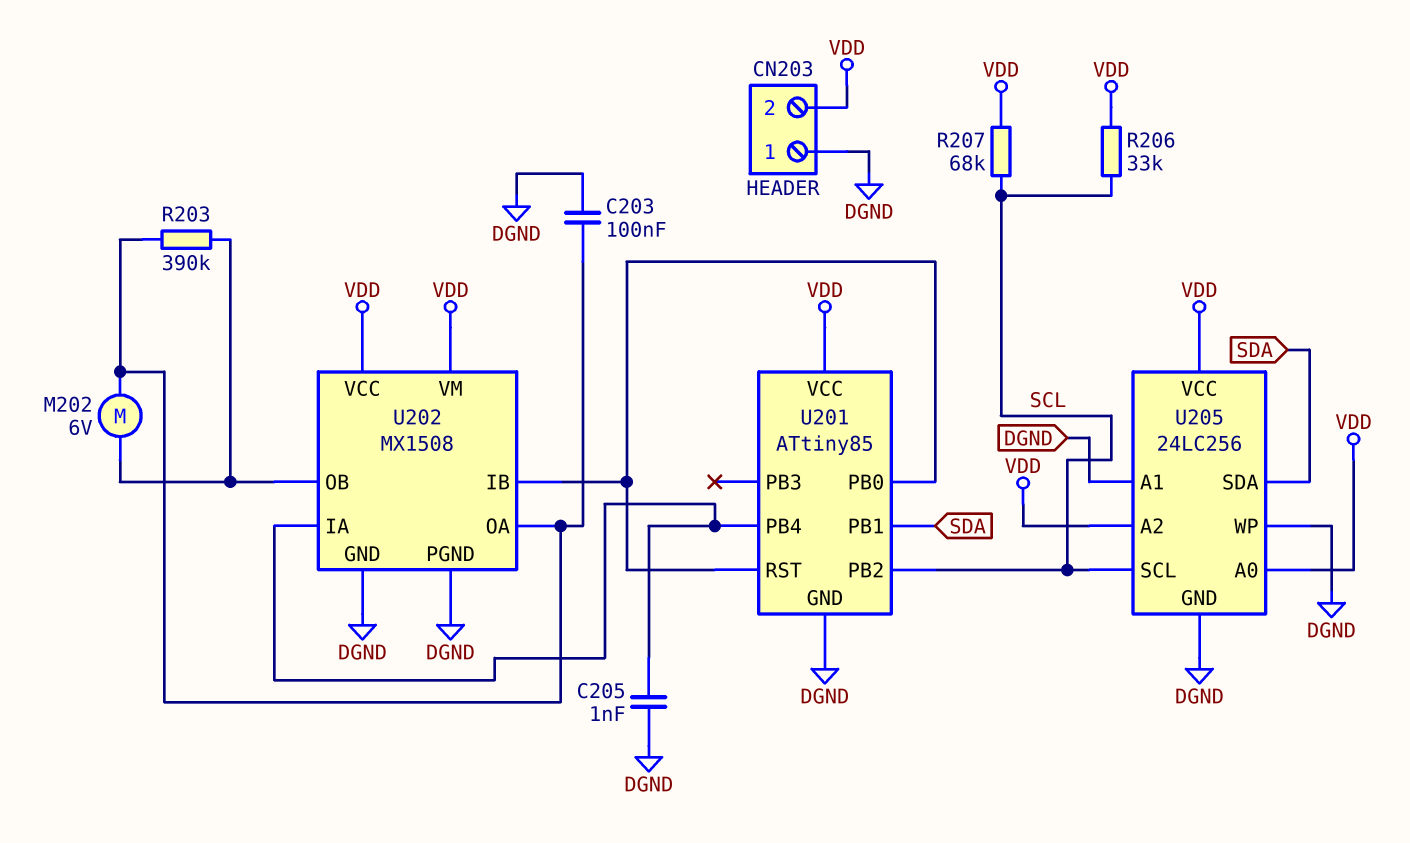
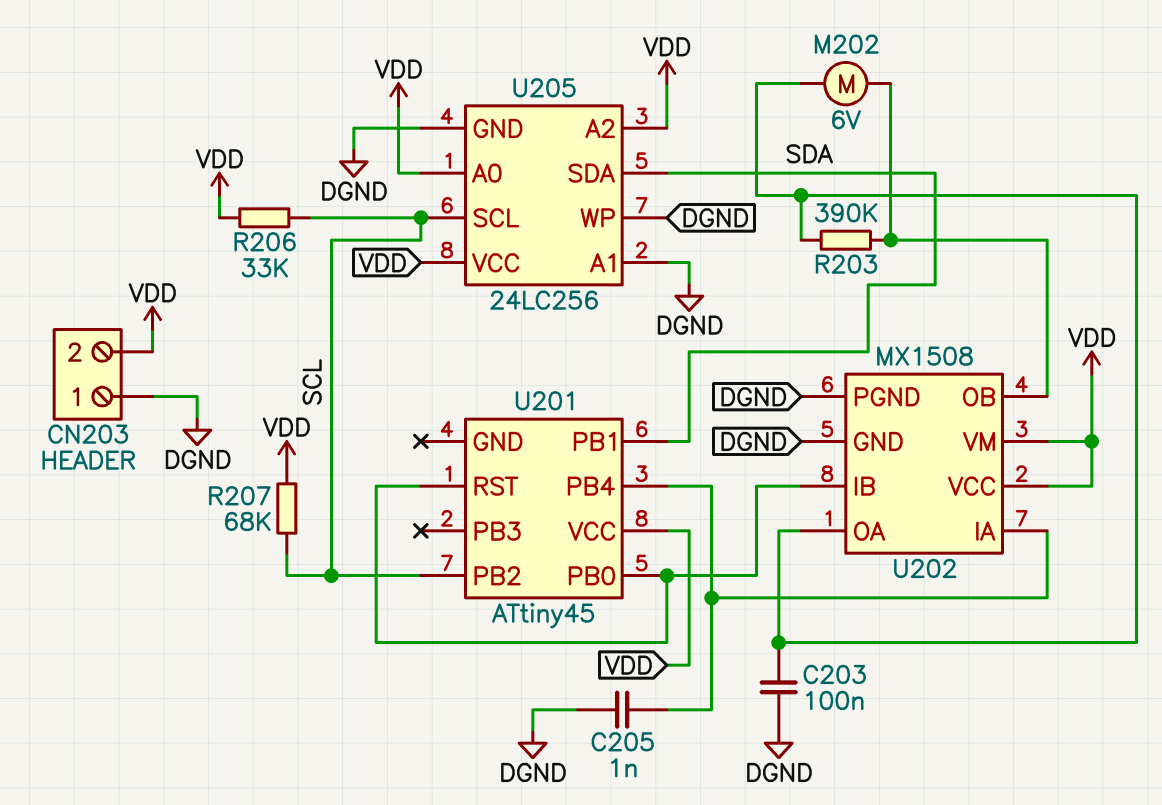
U201: ATtiny85 -> ATtiny45
U201 pin GND: DGND -> none

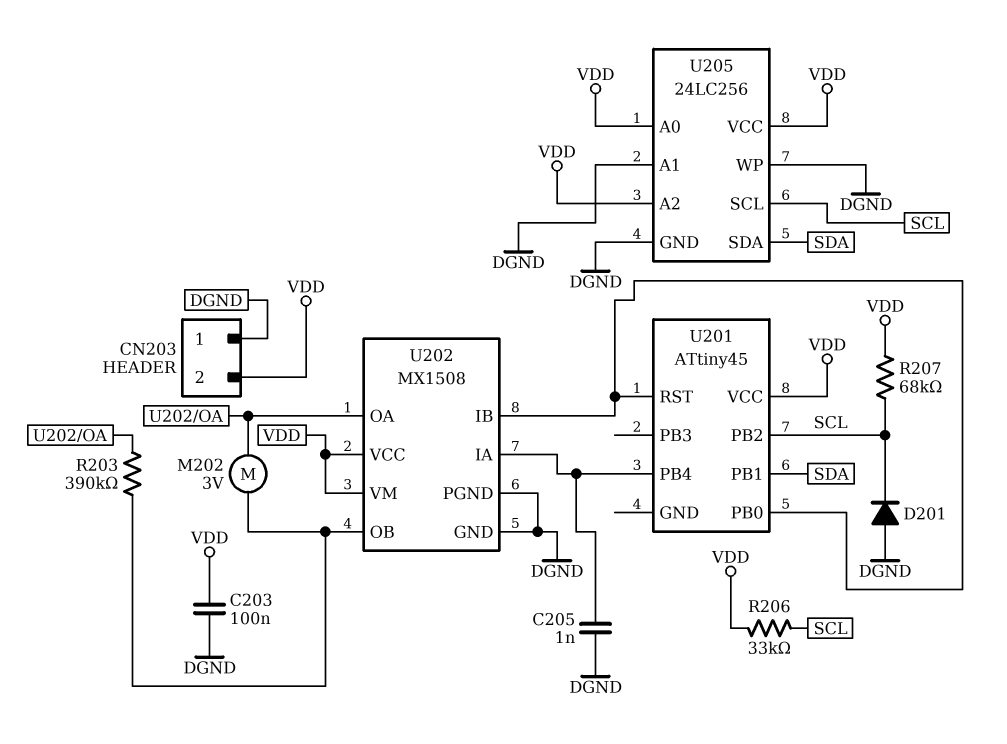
C203: 100nF (DGND, U202/OA) -> 100nF (DGND, VDD)
D201: none -> diode (A DGND, K SCL)
M202: motor 6V (U202/OA, U202/OB) -> motor 3V (U202/OA, U202/OB)

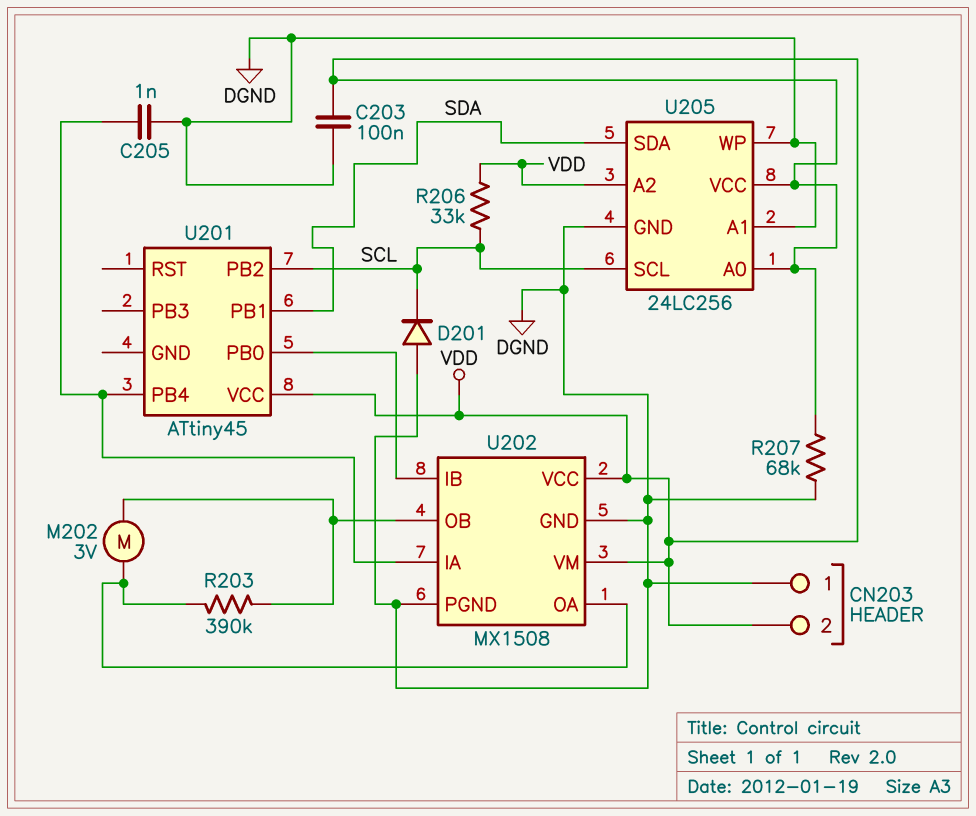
R207: 68k (SCL, VDD) -> 68k (DGND, VDD)
U201 pin RST: U201/PB0 -> none

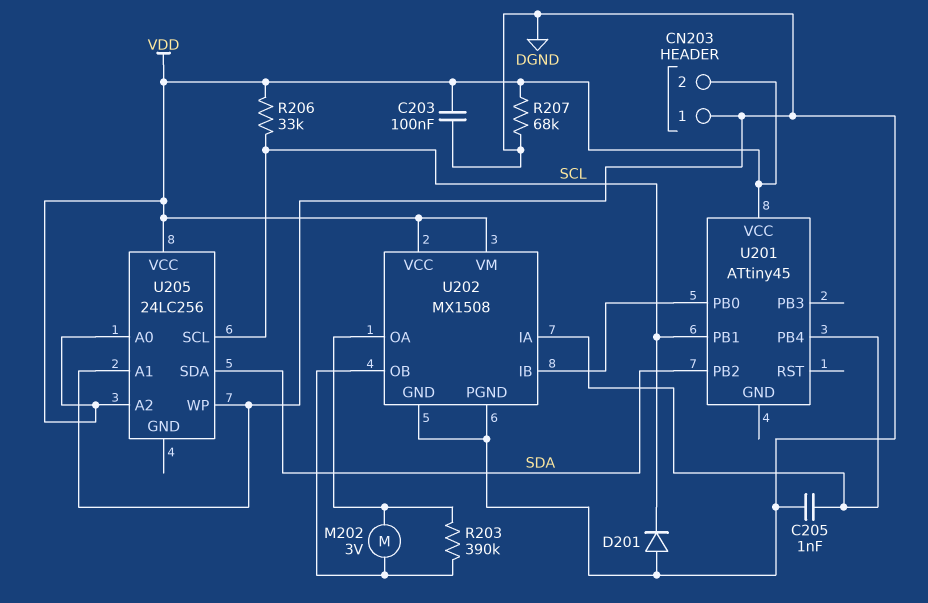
U201 pin PB1: SDA -> SCL
U201 pin PB2: SCL -> SDA
U205 pin GND: DGND -> none

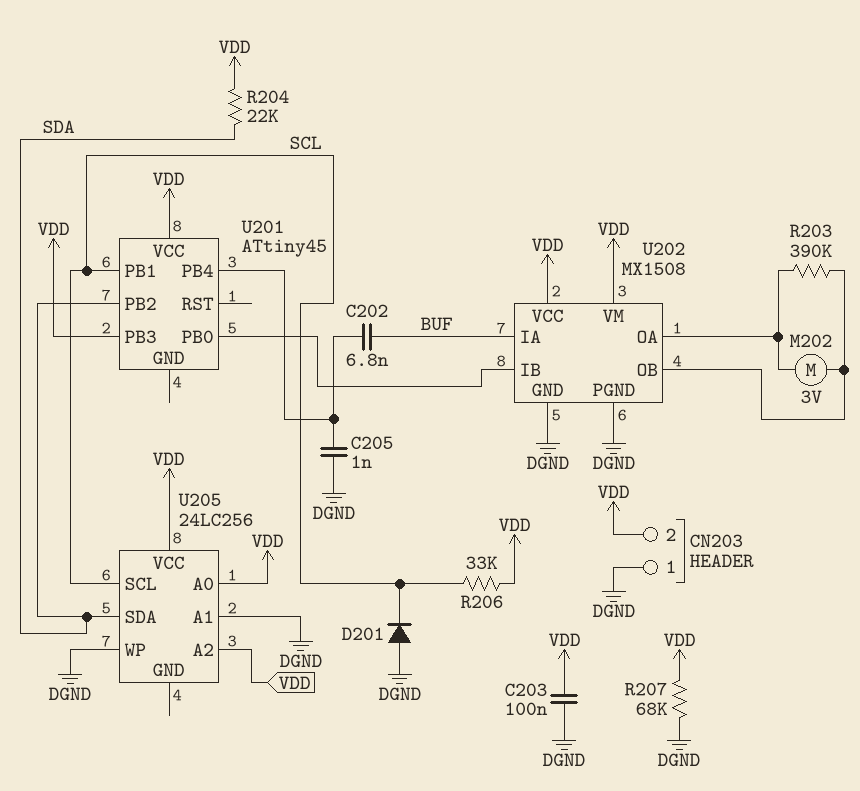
C202: none -> 6.8nF (BUF, U201/PB4)
R204: none -> 22k (SDA, VDD)
U201 pin PB3: none -> VDD
U202 pin IA: U201/PB4 -> BUF

